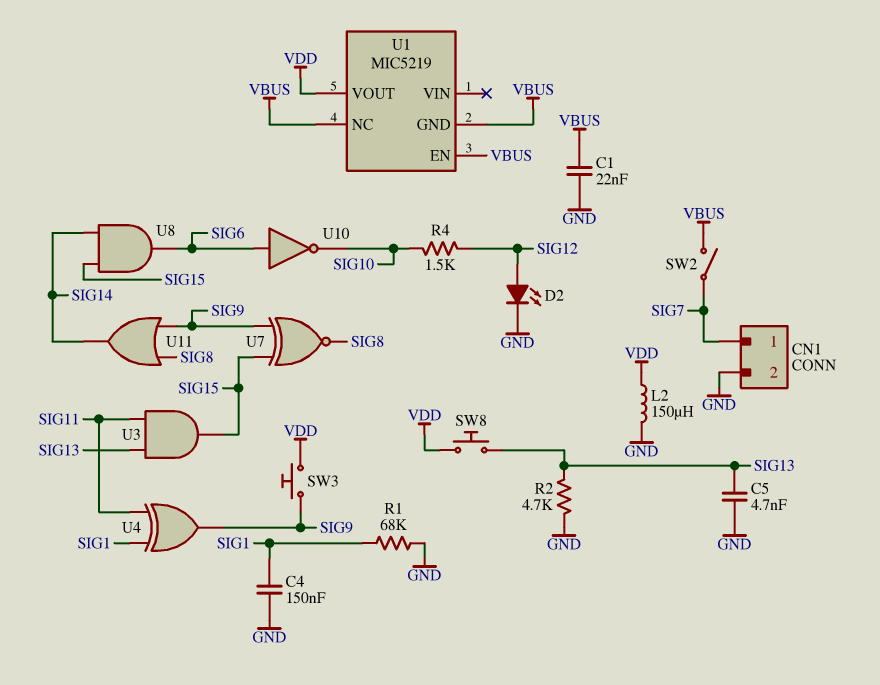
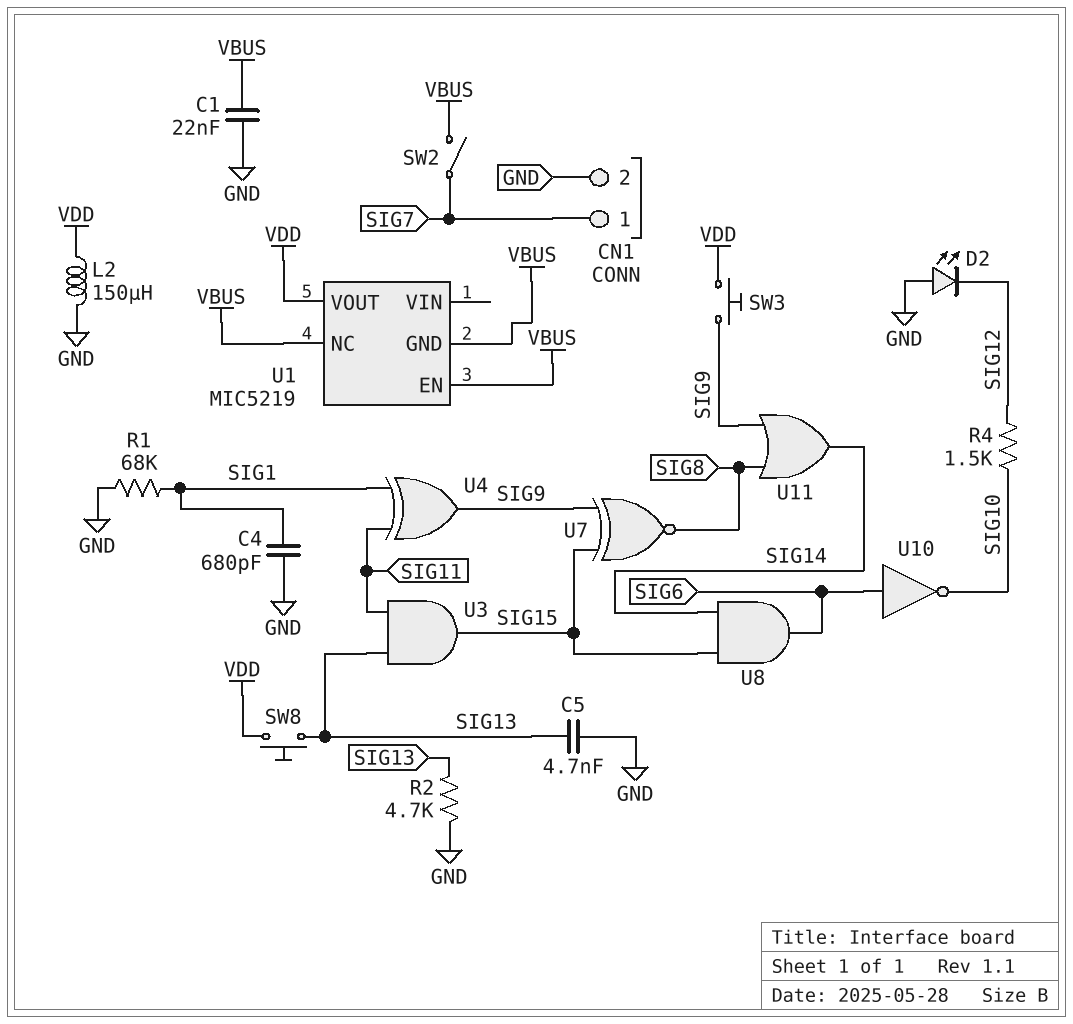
C4: 150nF (GND, SIG1) -> 680pF (GND, SIG1)
D2: LED (A SIG12, K GND) -> LED (A GND, K SIG12)

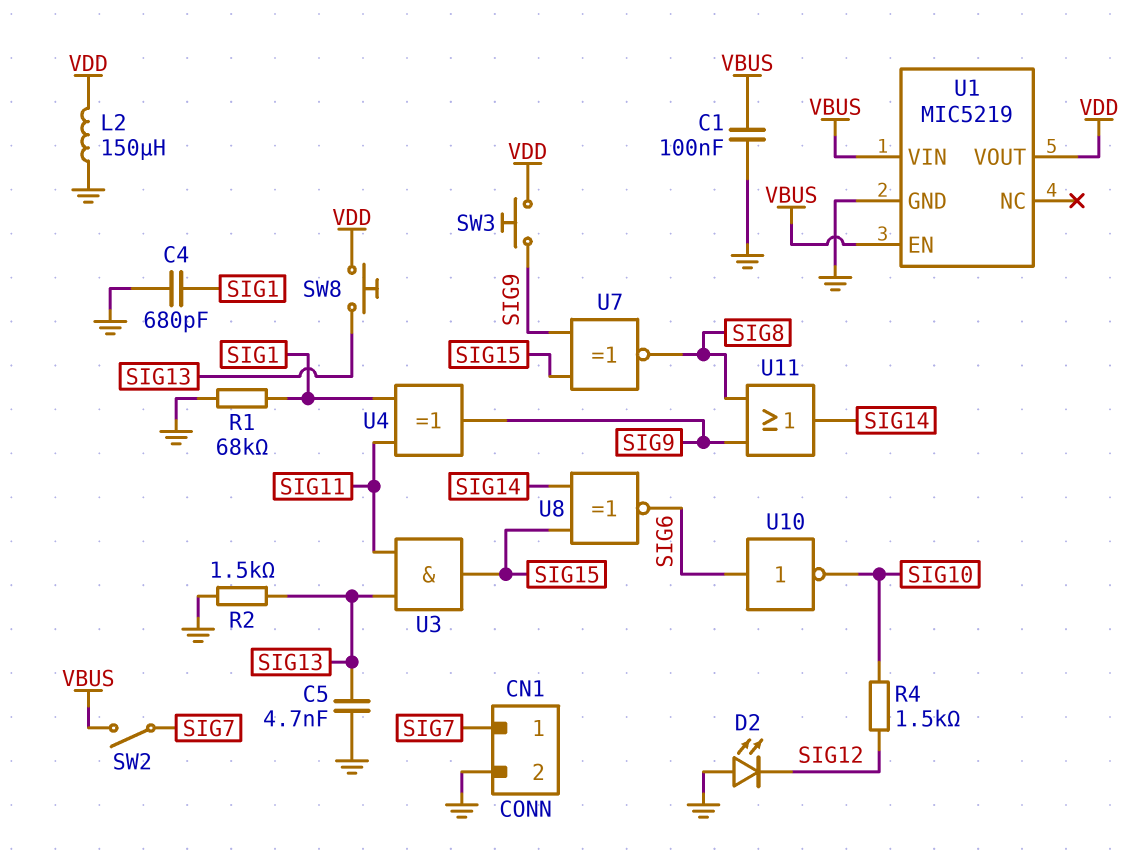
C1: 22nF (GND, VBUS) -> 100nF (GND, VBUS)
R2: 4.7k (GND, SIG13) -> 1.5k (GND, SIG13)
U1 pin GND: VBUS -> GND
U1 pin NC: VBUS -> none
U1 pin VIN: none -> VBUS
U8: AND (in SIG14, in SIG15, out SIG6) -> XNOR (in SIG14, in SIG15, out SIG6)

